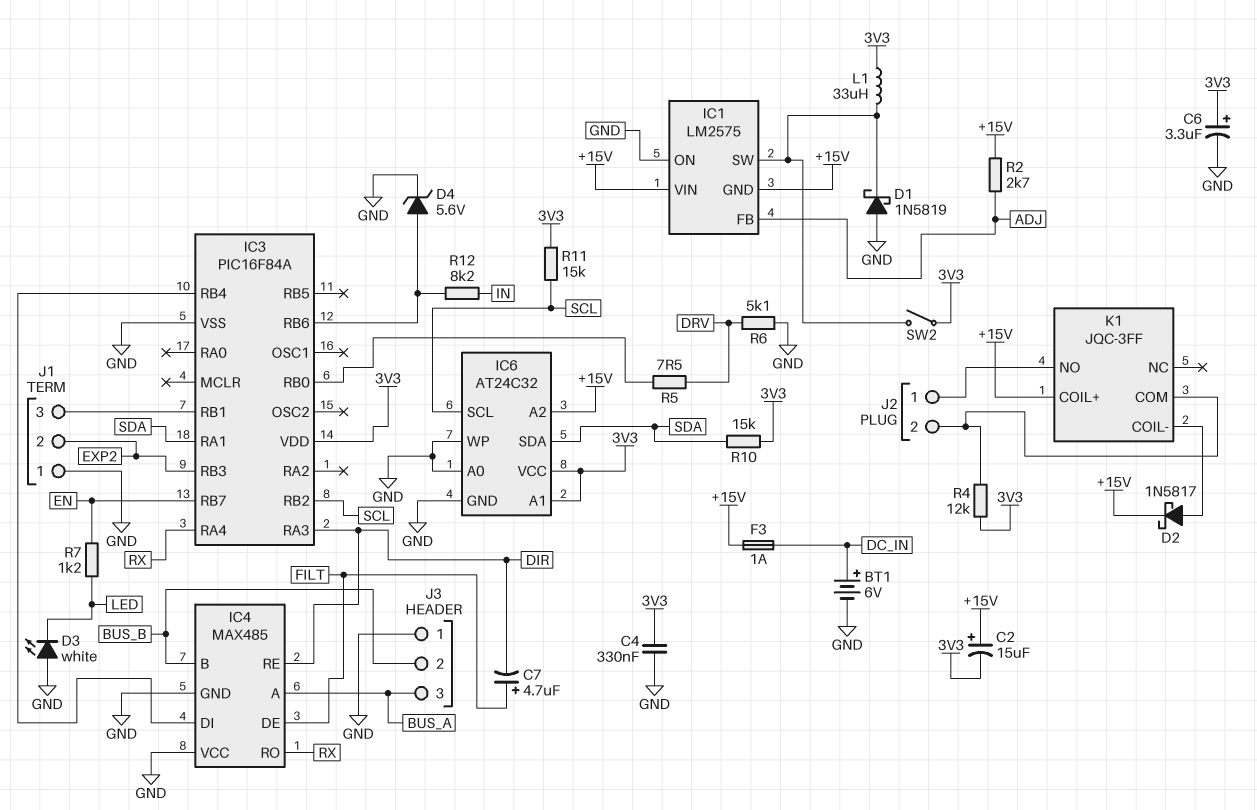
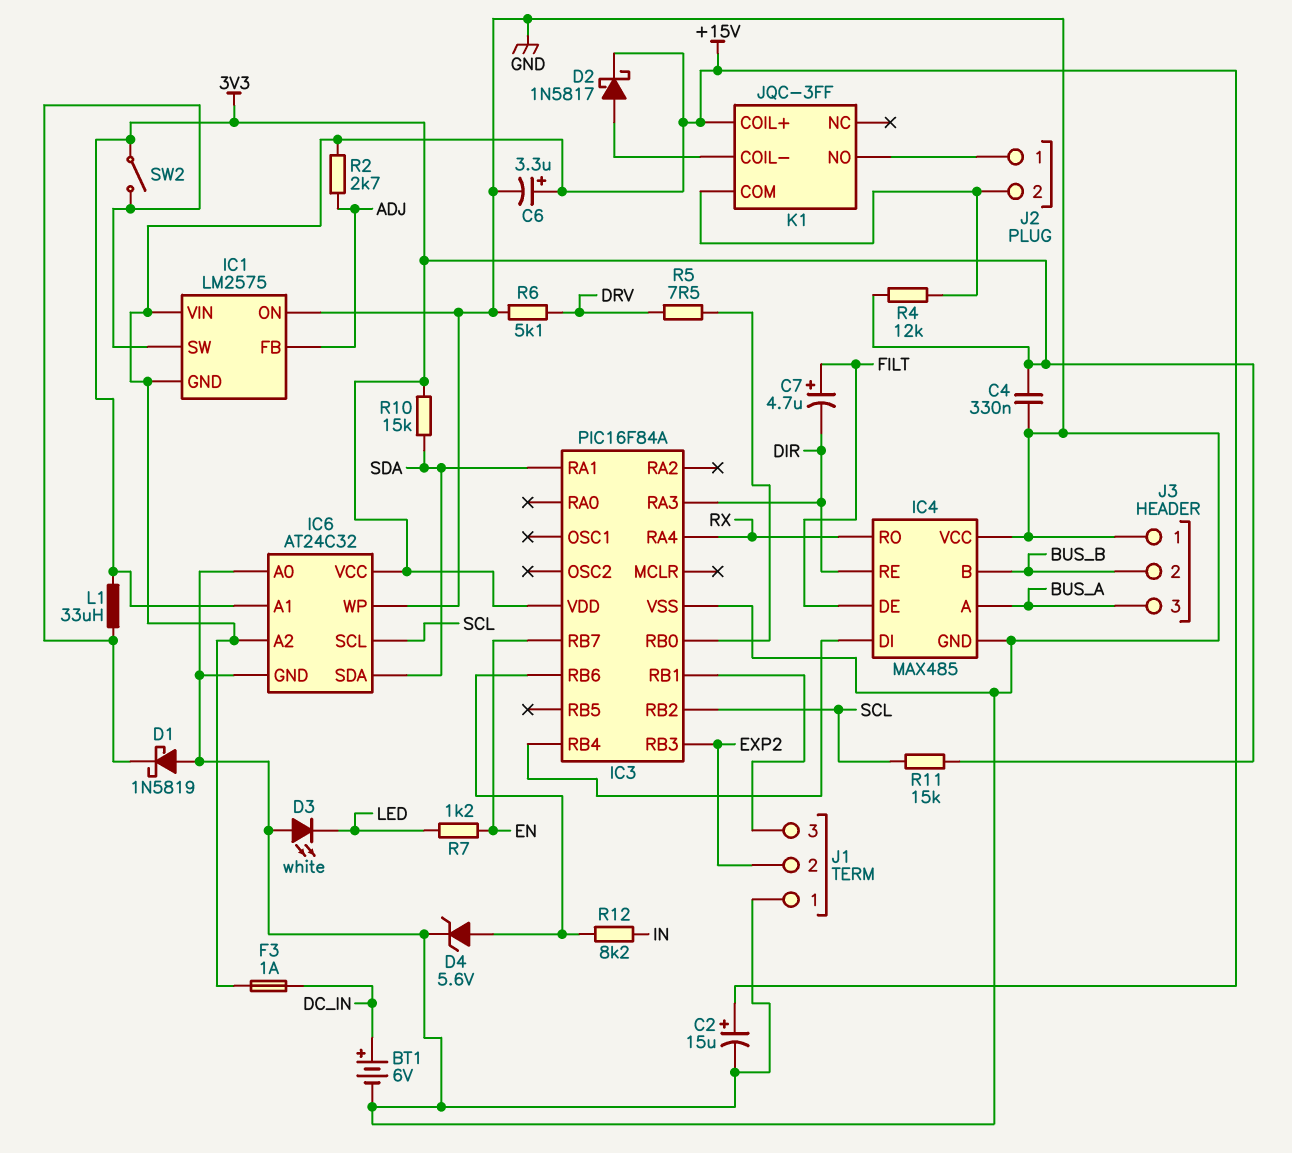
C2: 15uF (plus +15V, minus 3V3) -> 15uF (plus +15V, minus GND)
C6: 3.3uF (plus 3V3, minus GND) -> 3.3uF (plus +15V, minus GND)

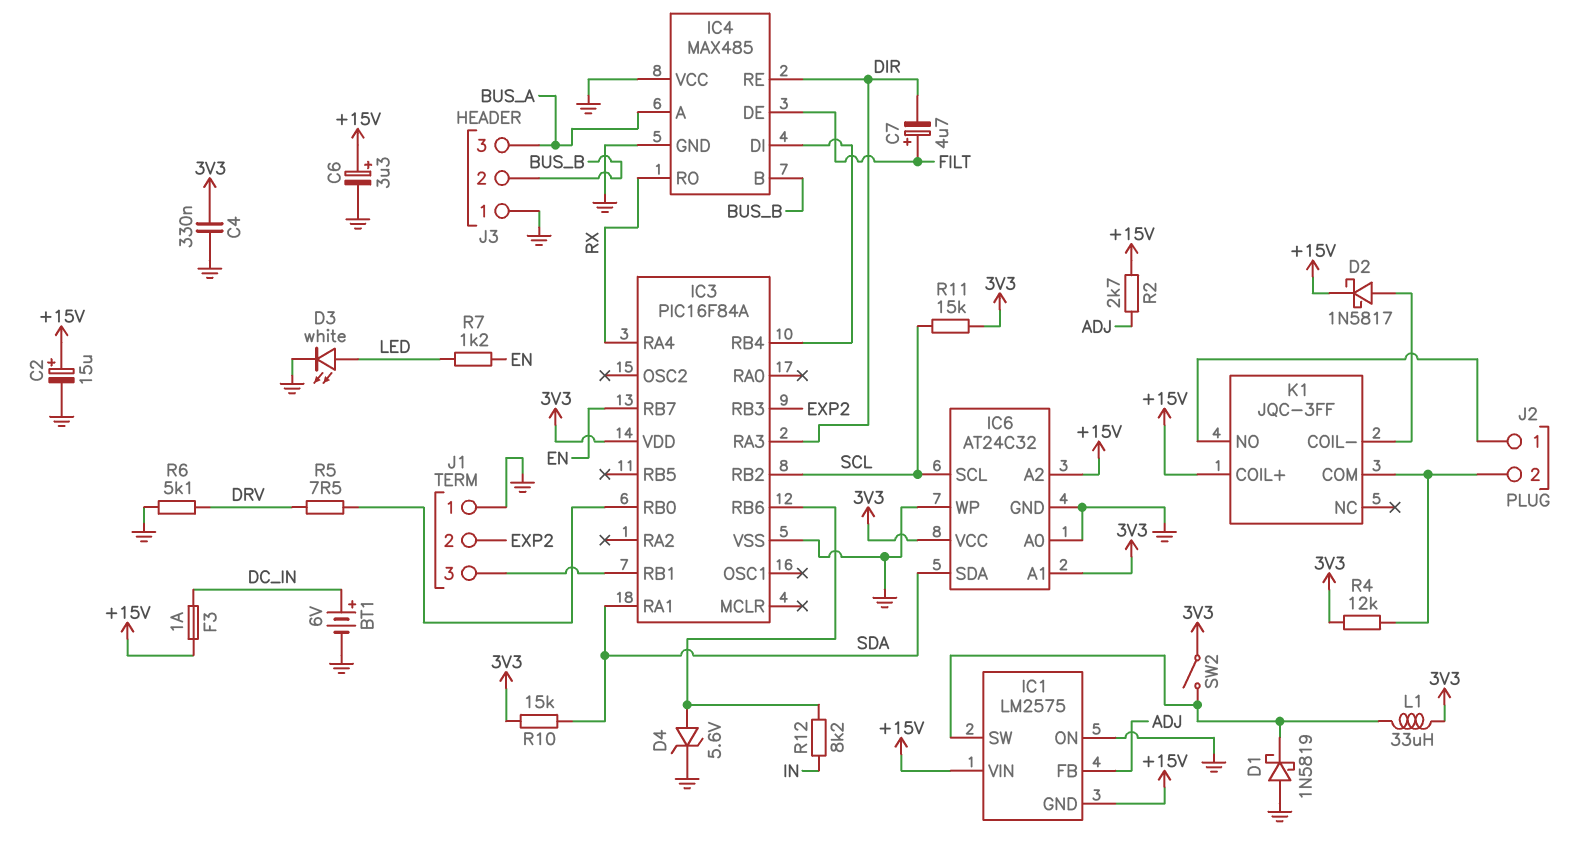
D3: LED white (A GND, K LED) -> LED white (A LED, K GND)

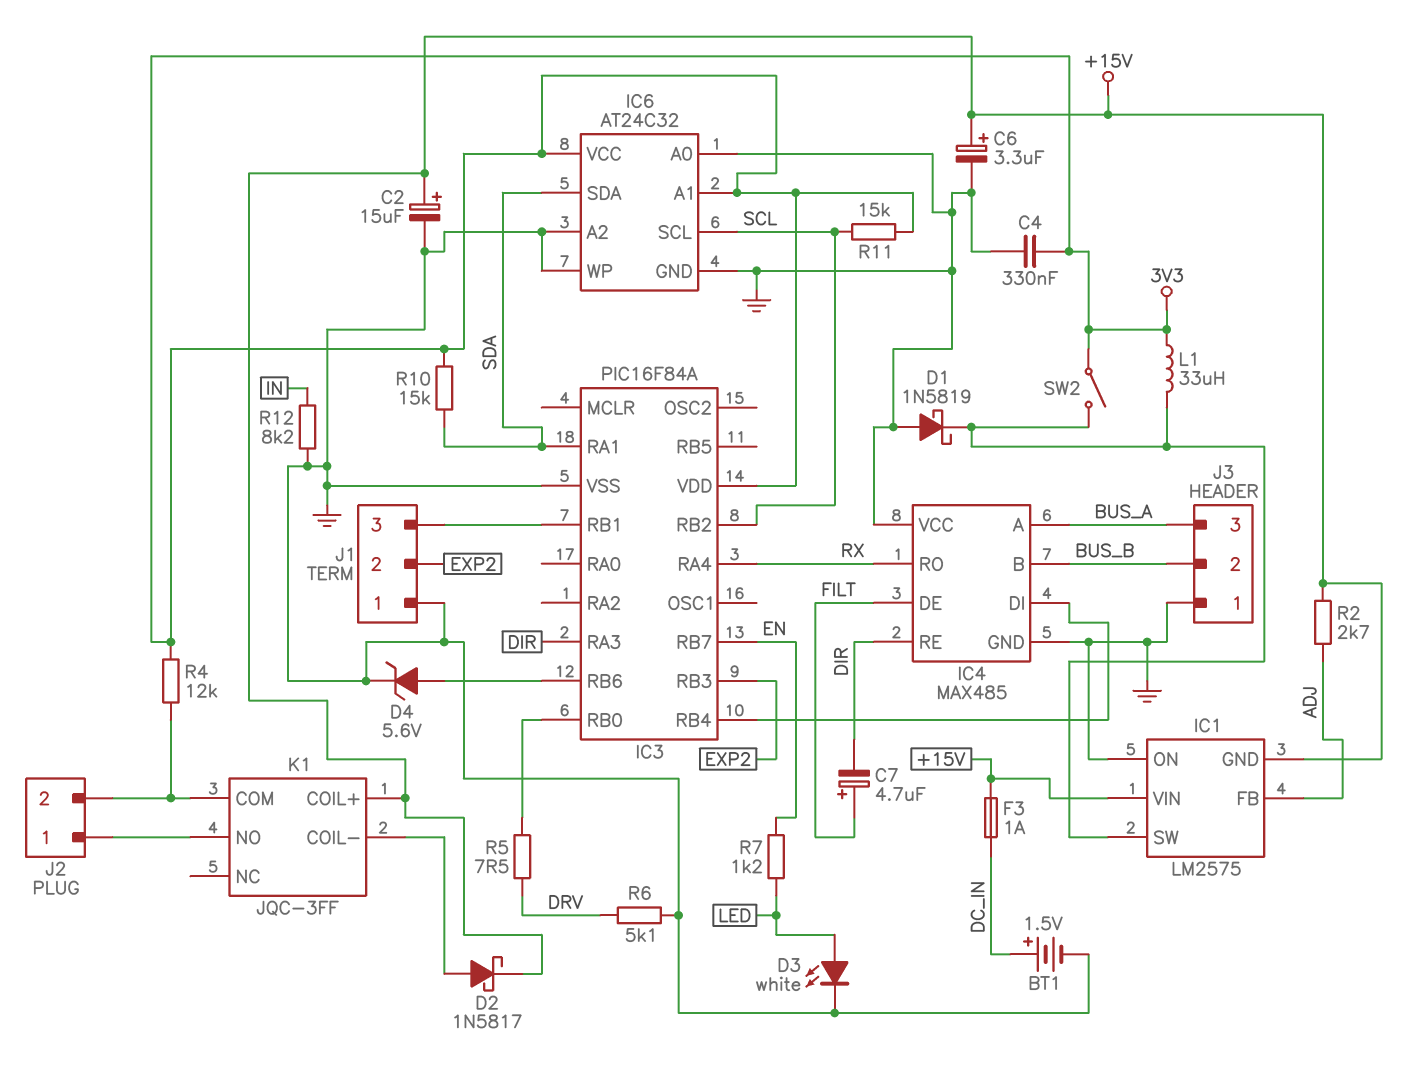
BT1: 6V (plus DC_IN, minus GND) -> 1.5V (plus DC_IN, minus GND)
IC6 pin A2: +15V -> GND
R12: 8.2k (IC3/RB6, IN) -> 8.2k (GND, IN)

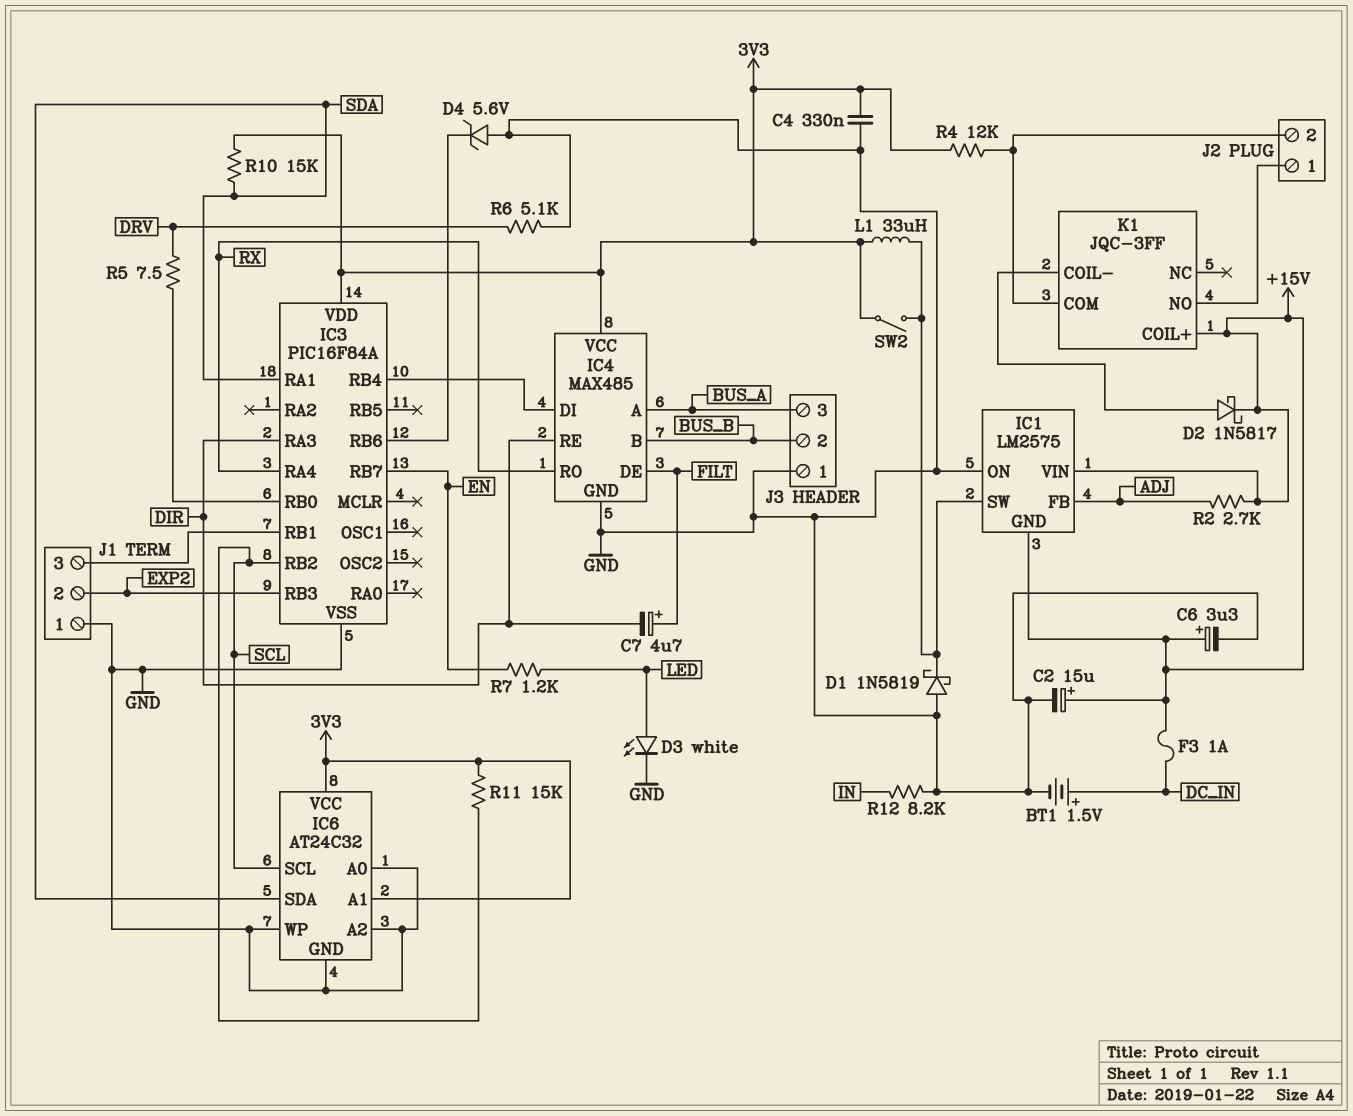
D4: zener 5.6V (A IC3/RB6, K GND) -> zener 5.6V (A GND, K IC3/RB6)
IC4 pin VCC: GND -> 3V3

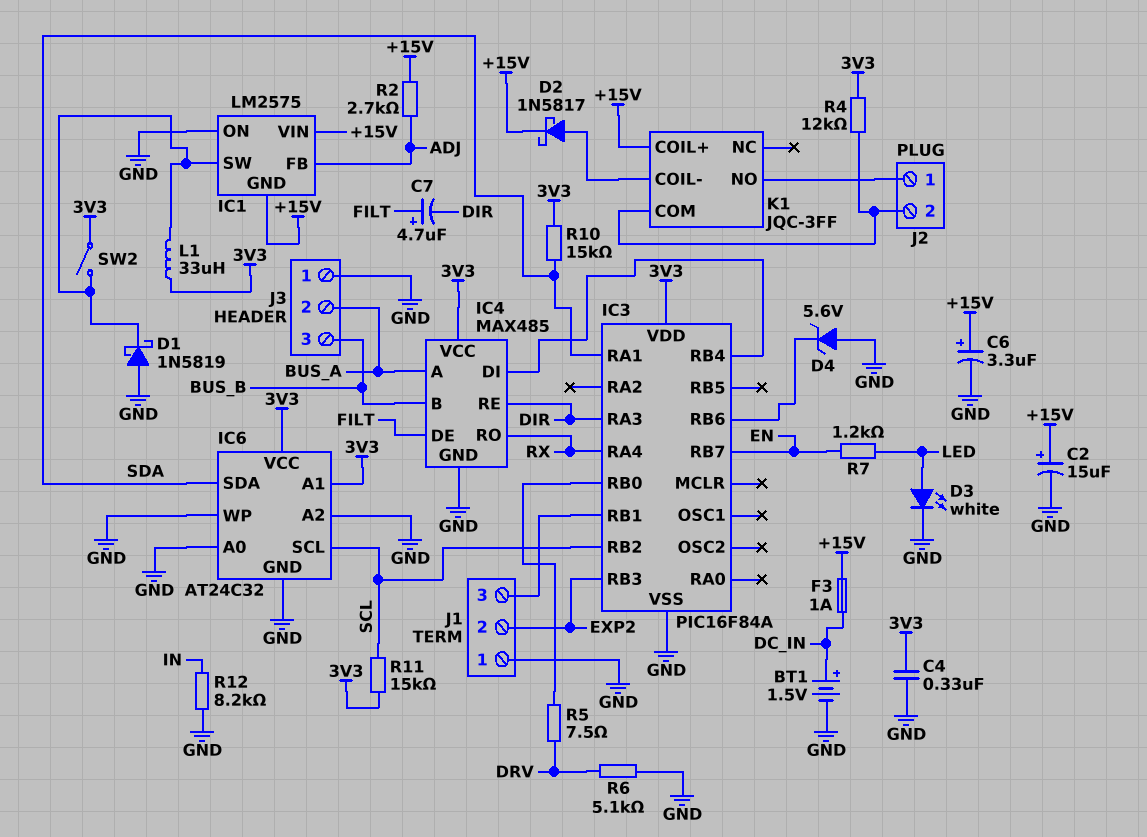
J3 pin 2: BUS_B -> BUS_A
J3 pin 3: BUS_A -> BUS_B

